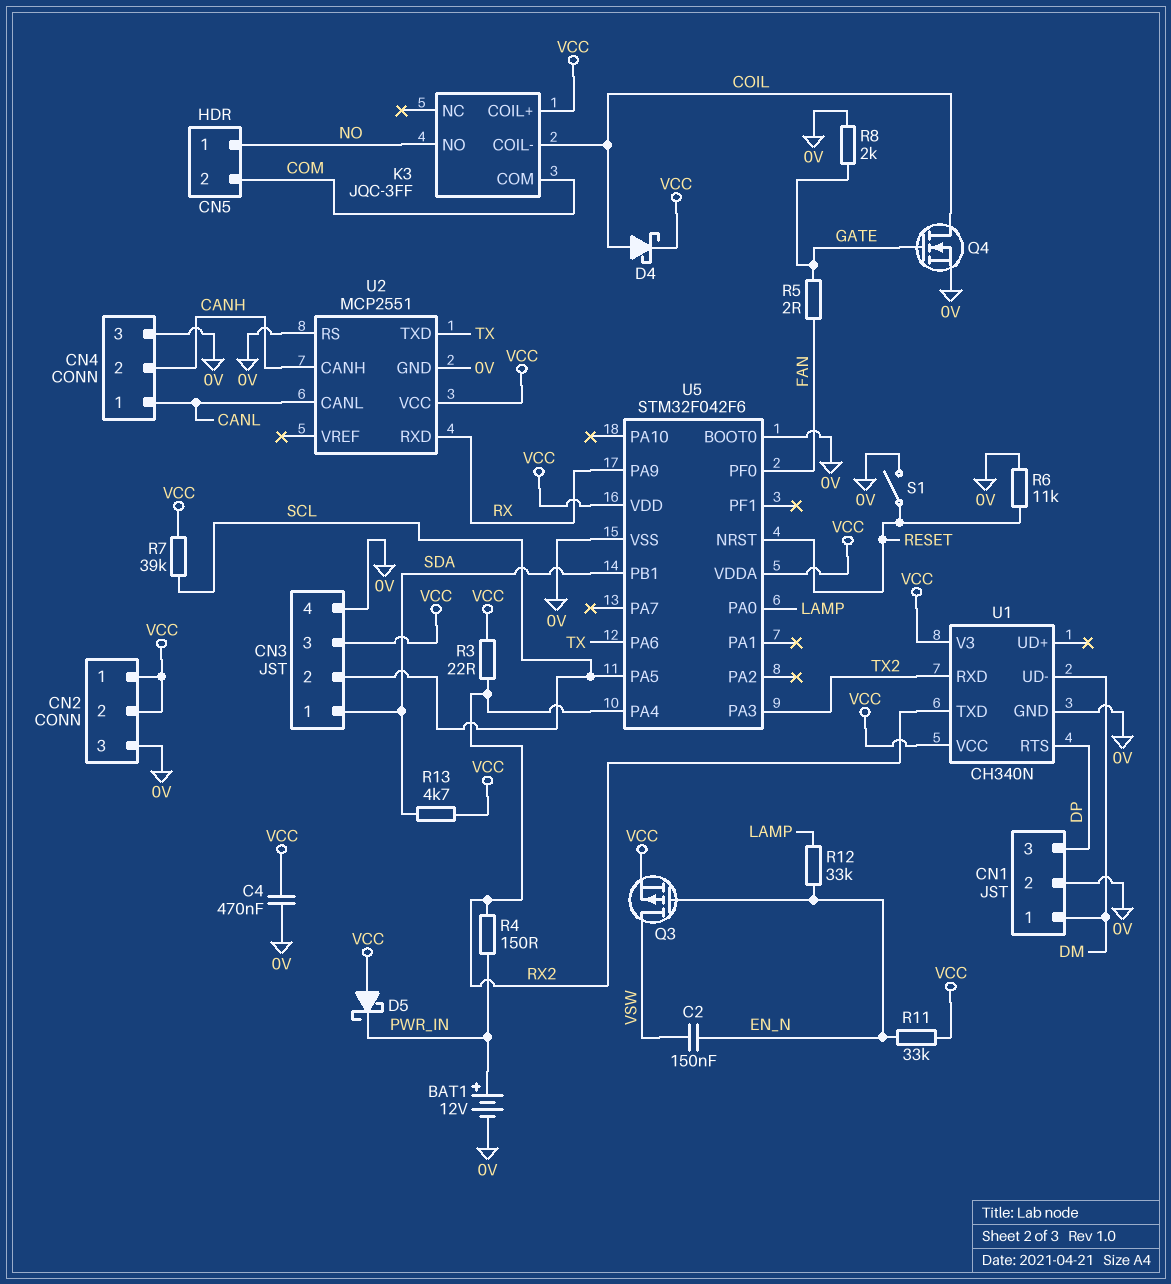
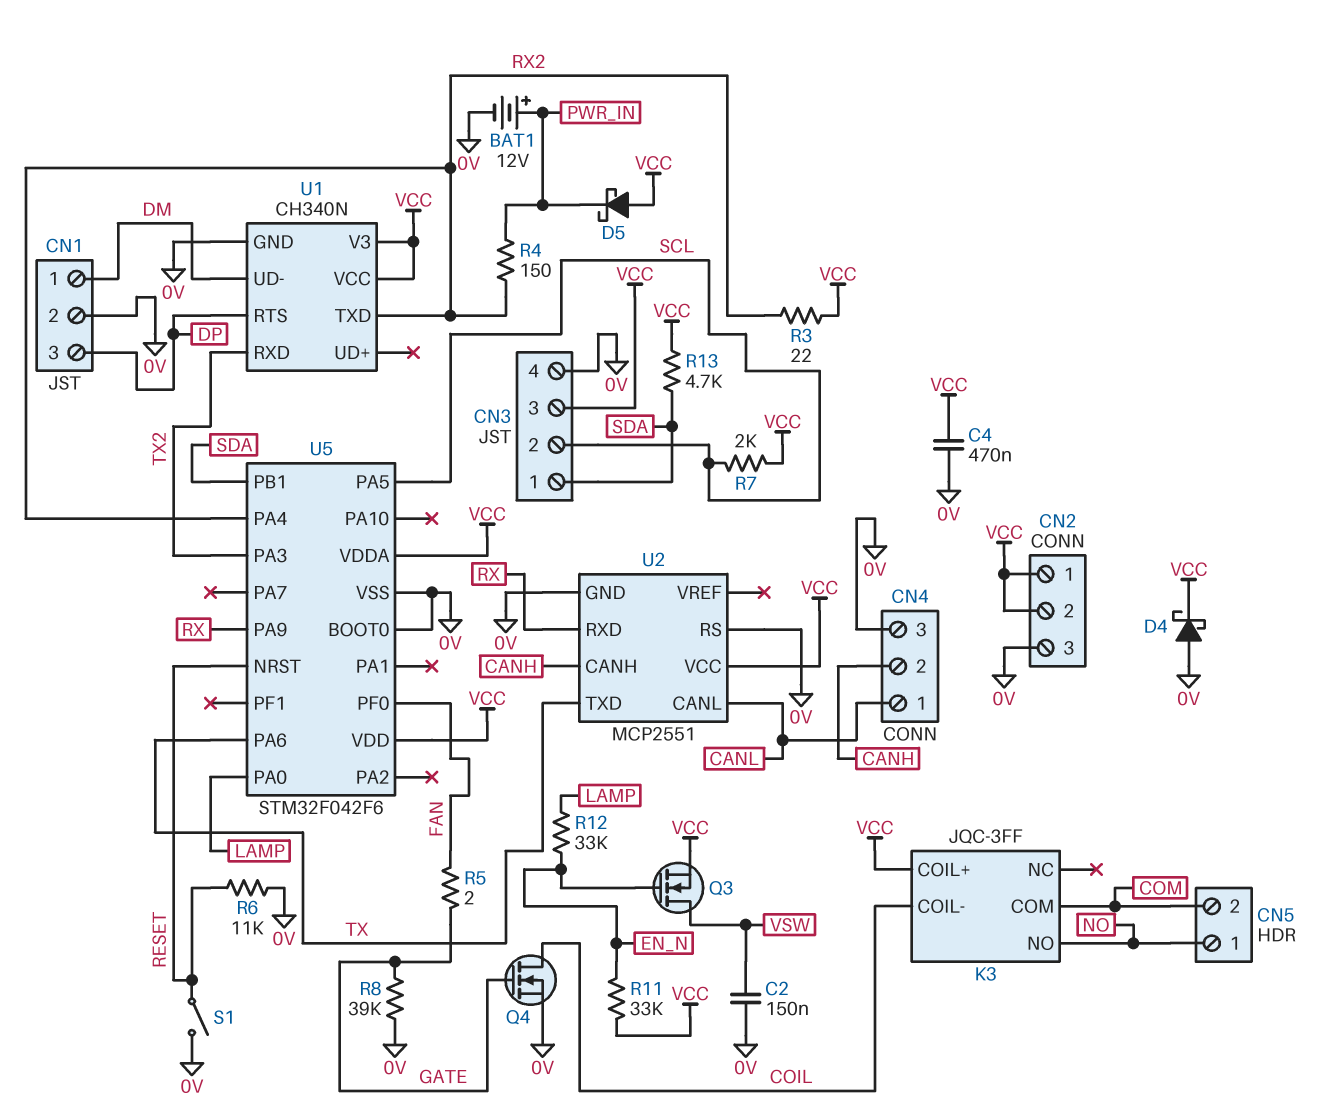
C2: 150nF (EN_N, VSW) -> 150nF (0V, VSW)
D4: schottky (A COIL, K VCC) -> schottky (A 0V, K VCC)
Q3: PMOS (G EN_N, D VSW, S VCC) -> NMOS (G EN_N, D VSW, S VCC)
R7: 39k (SCL, VCC) -> 2k (SCL, VCC)
R8: 2k (0V, GATE) -> 39k (0V, GATE)

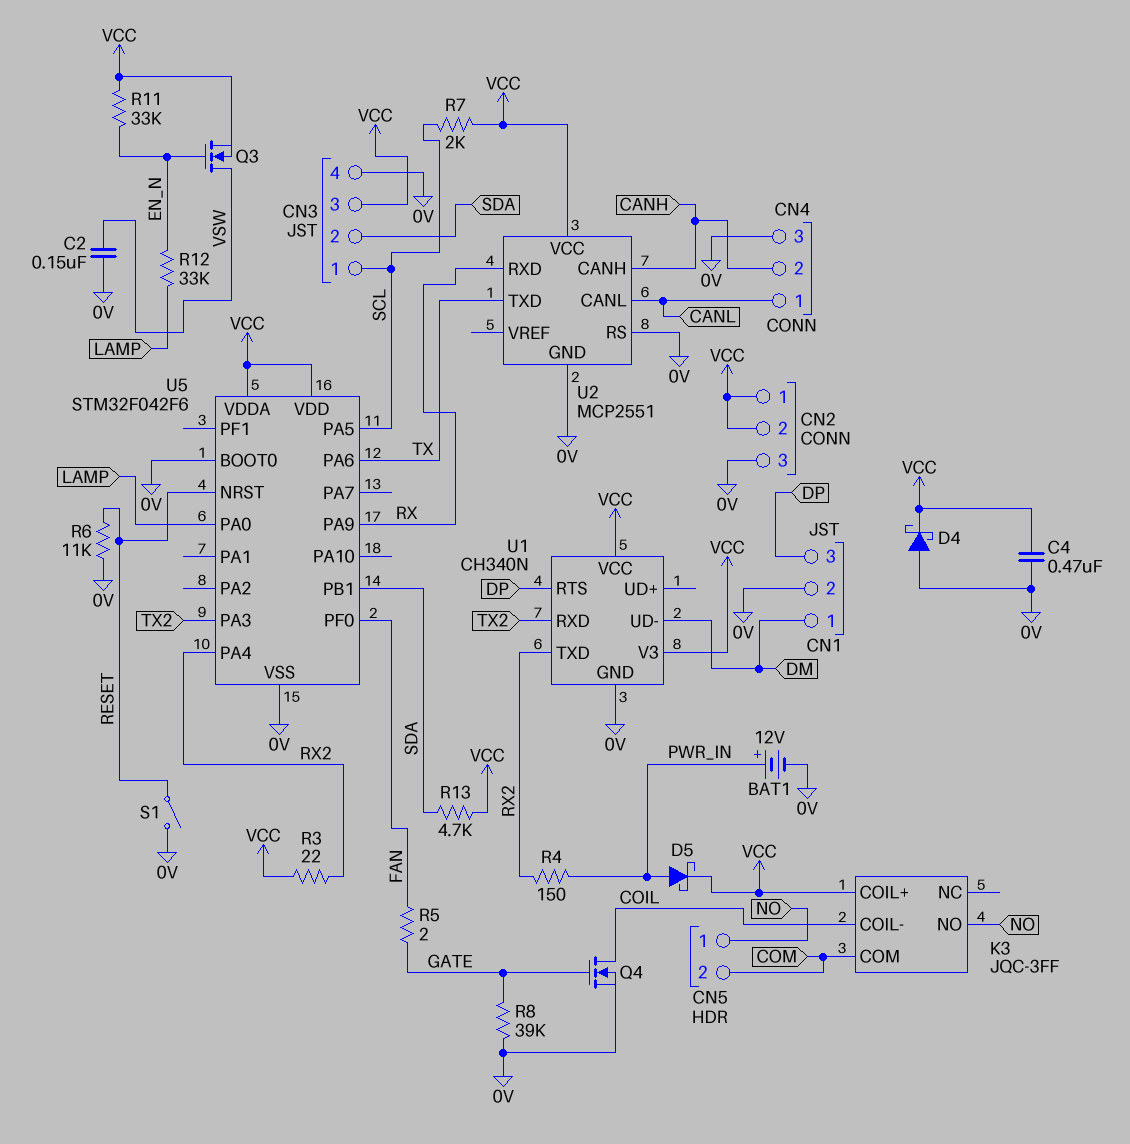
CN3 pin 1: SDA -> SCL
CN3 pin 2: SCL -> SDA
D5: schottky (A VCC, K PWR_IN) -> schottky (A PWR_IN, K VCC)

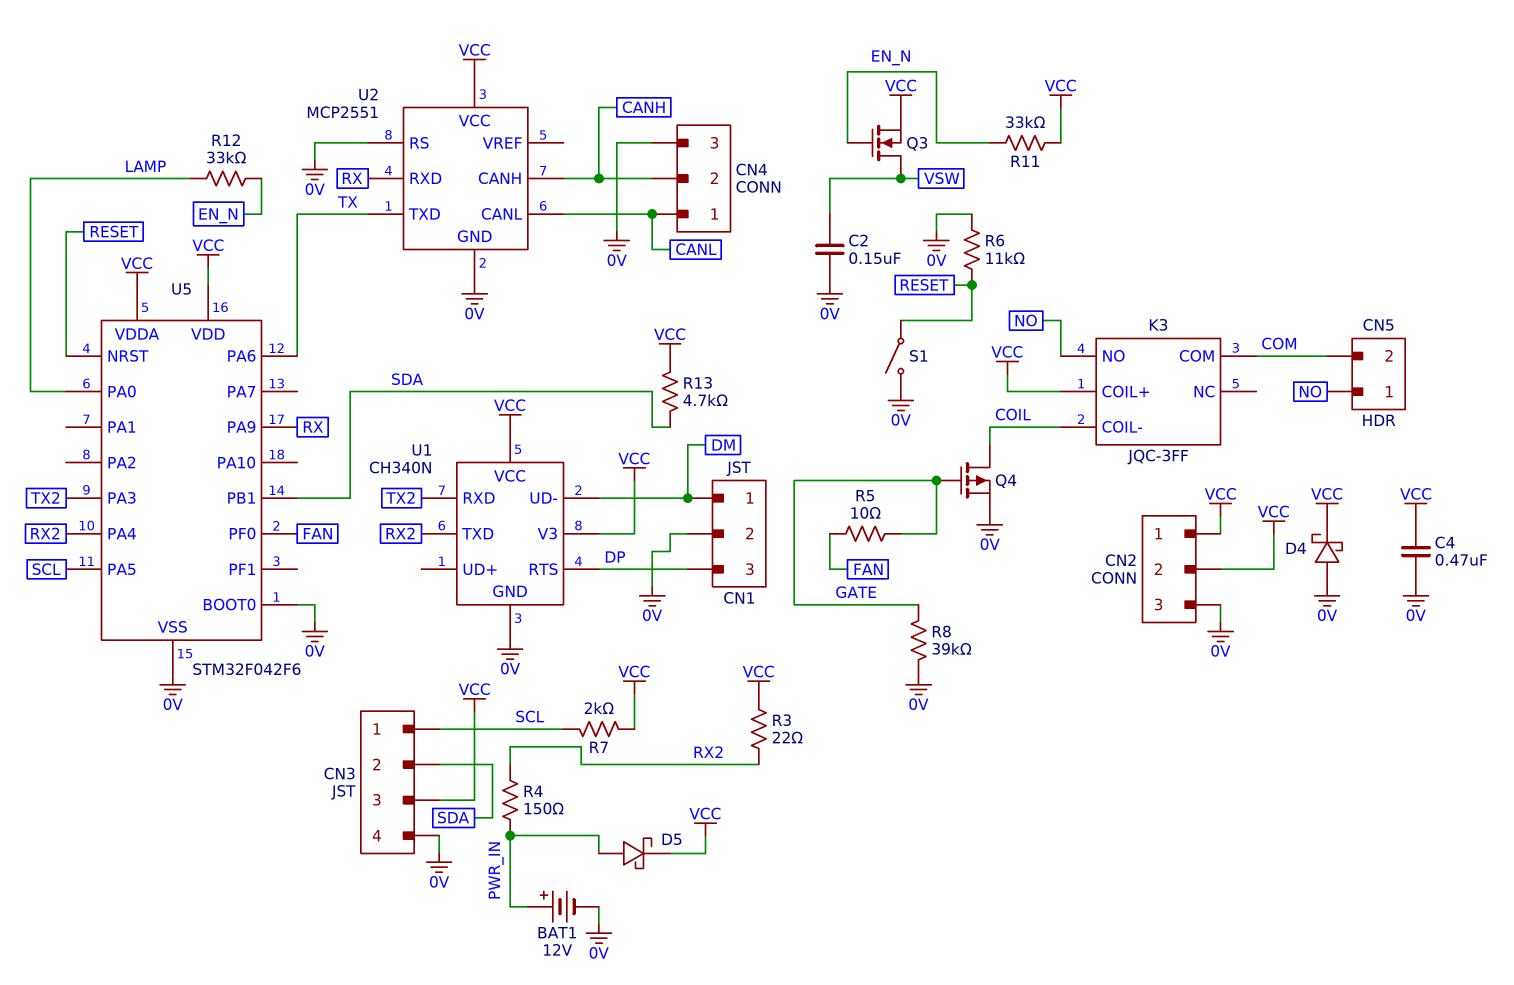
Q4: NMOS (G GATE, D COIL, S 0V) -> PMOS (G GATE, D COIL, S 0V)
R5: 2 (FAN, GATE) -> 10 (FAN, GATE)

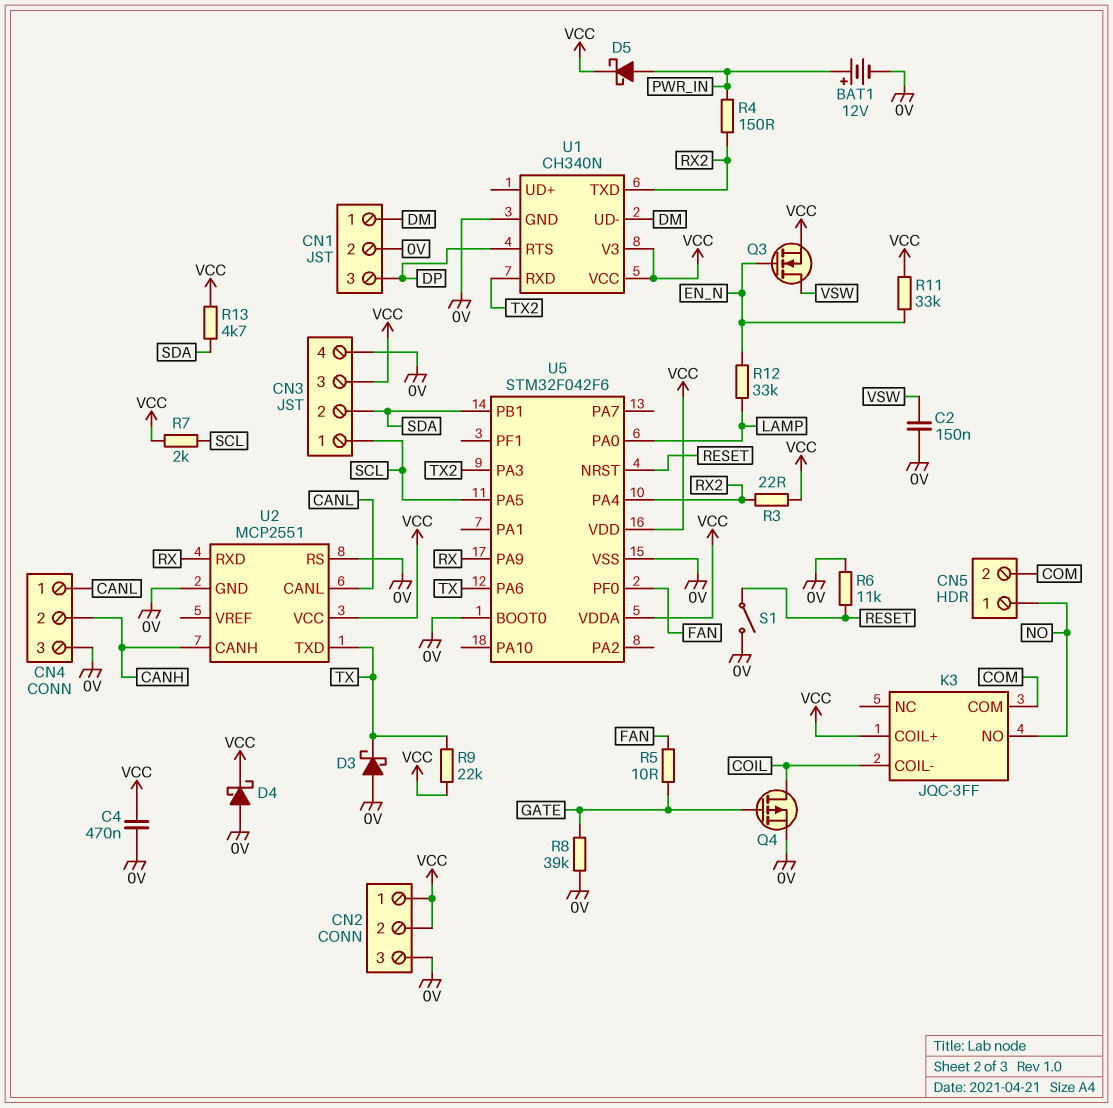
D3: none -> schottky (A 0V, K TX)
R9: none -> 22k (TX, VCC)

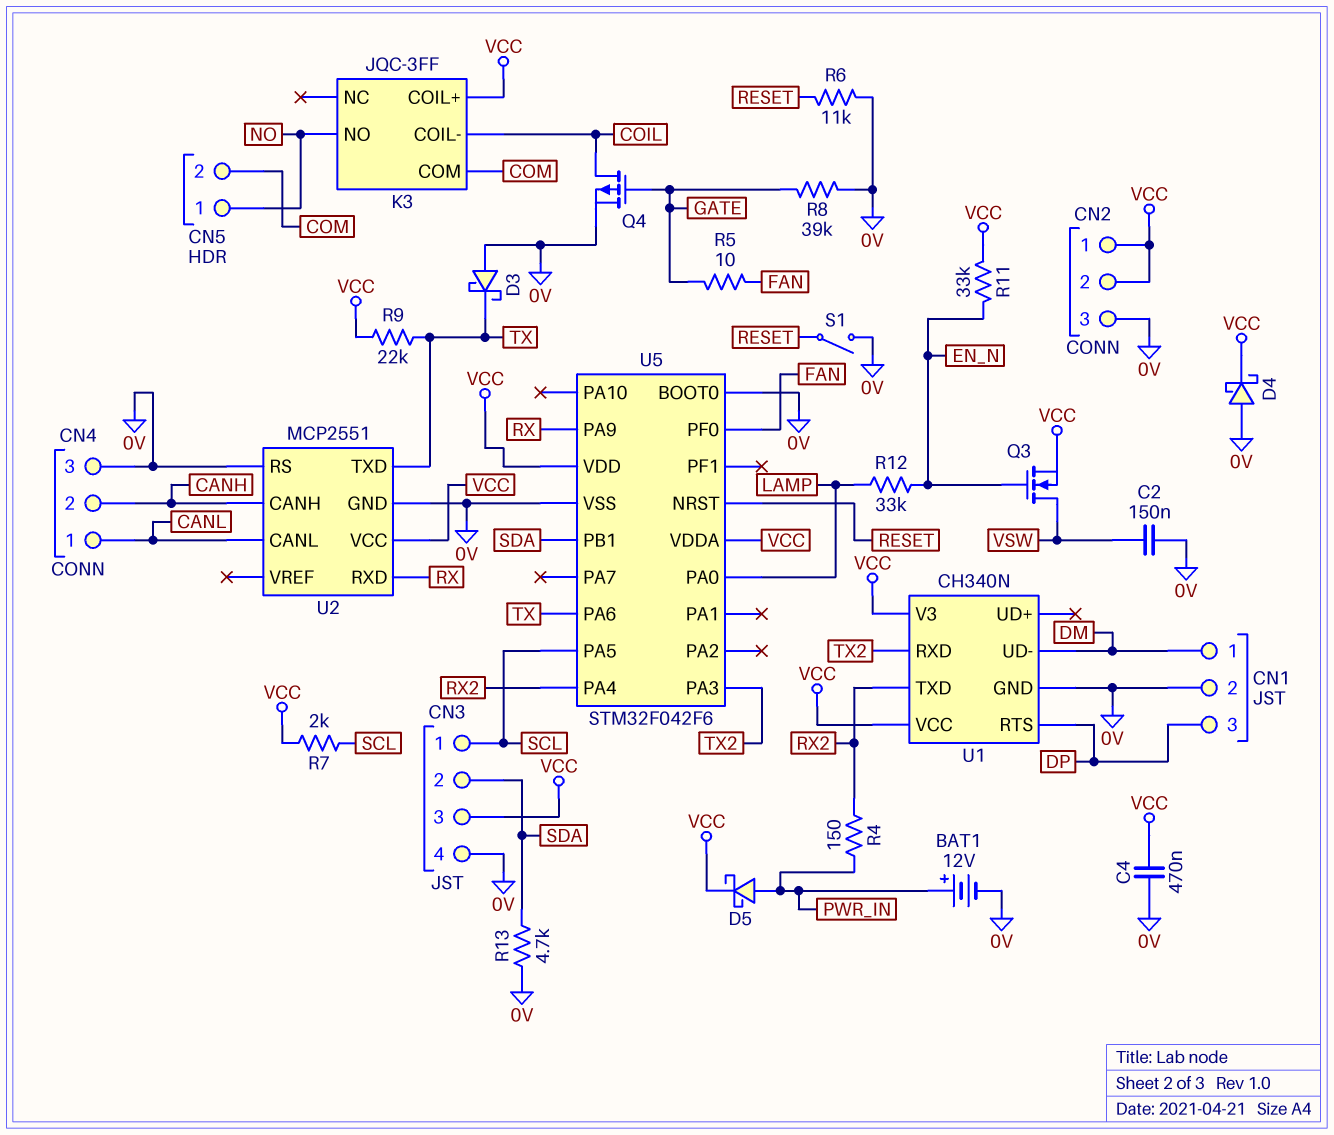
R3: 22 (RX2, VCC) -> none
R13: 4.7k (SDA, VCC) -> 4.7k (0V, SDA)

